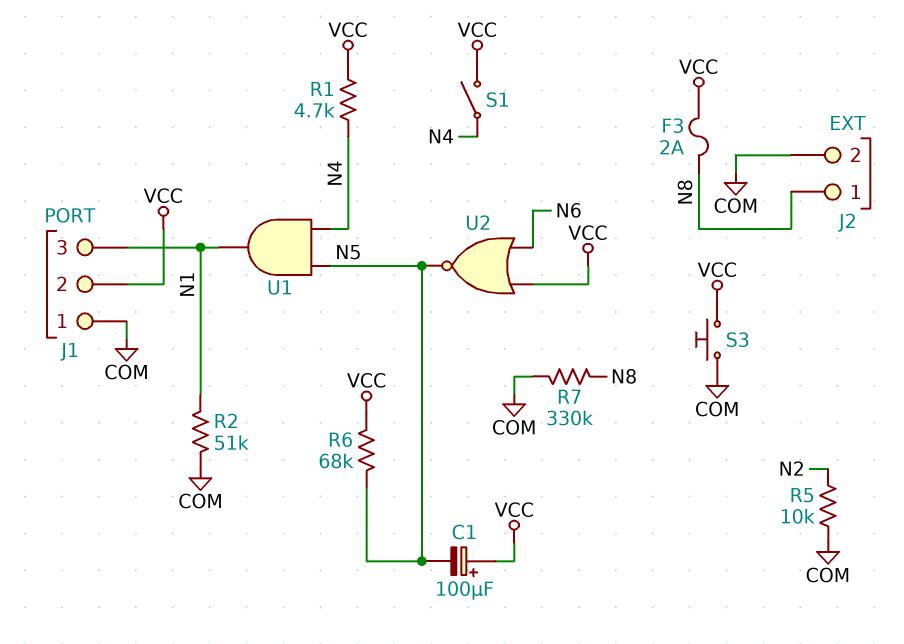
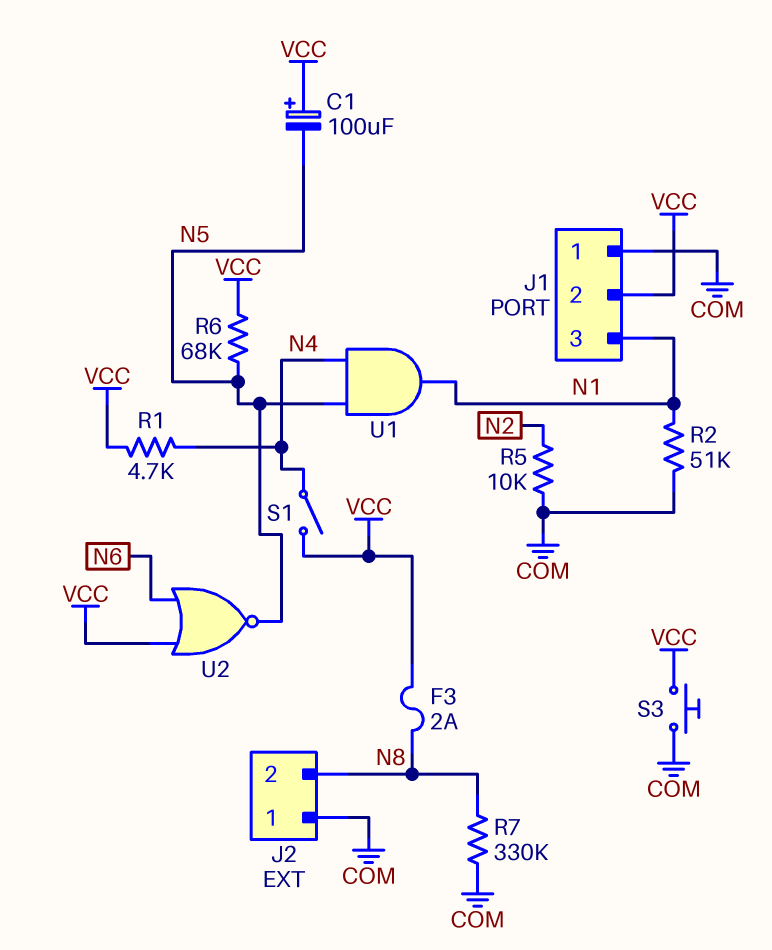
J2 pin 1: N8 -> COM
J2 pin 2: COM -> N8

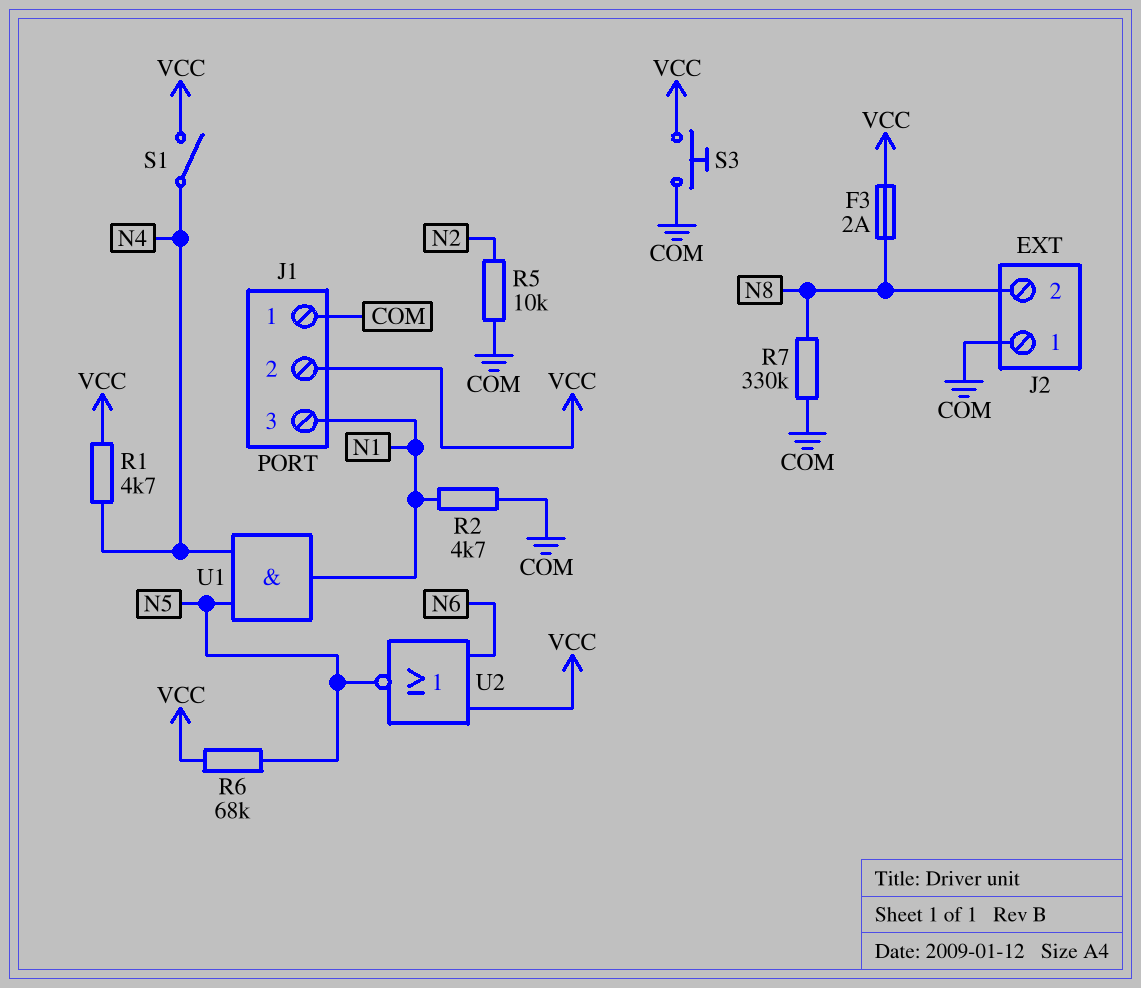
C1: 100uF (plus VCC, minus N5) -> none
R2: 51k (COM, N1) -> 4.7k (COM, N1)

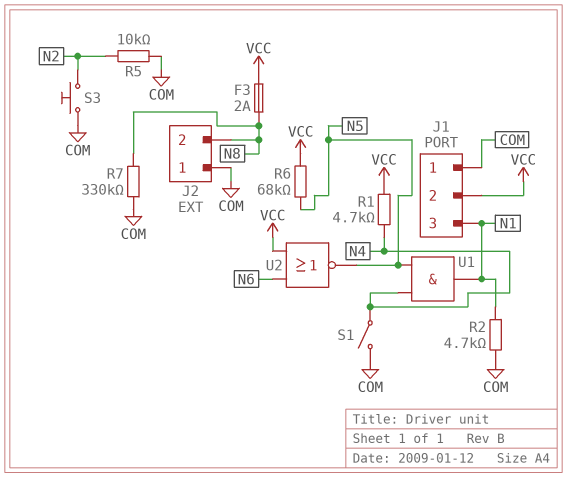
S1: switch (N4, VCC) -> switch (COM, N4)
S3: button (COM, VCC) -> button (COM, N2)

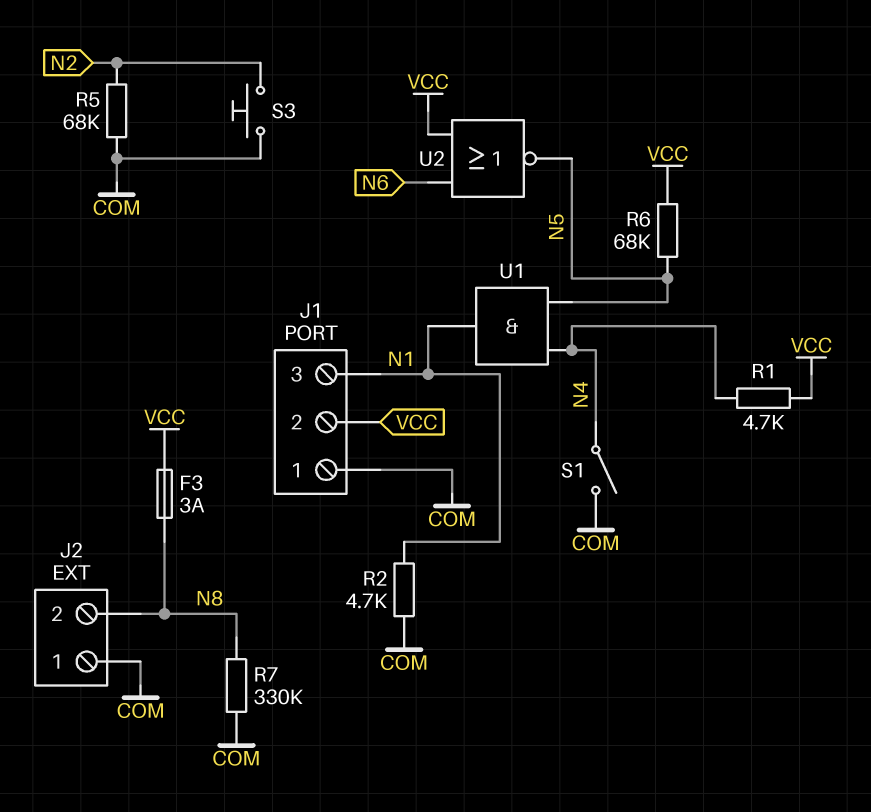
F3: 2A (N8, VCC) -> 3A (N8, VCC)
R5: 10k (COM, N2) -> 68k (COM, N2)

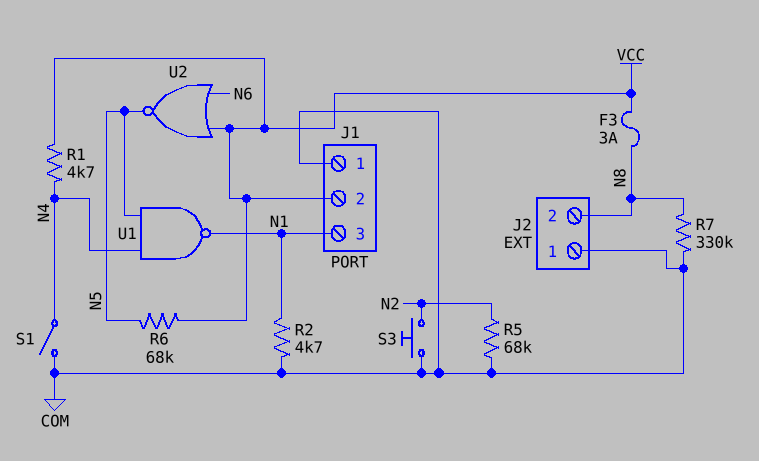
U1: AND (in N4, in N5, out N1) -> NAND (in N4, in N5, out N1)

